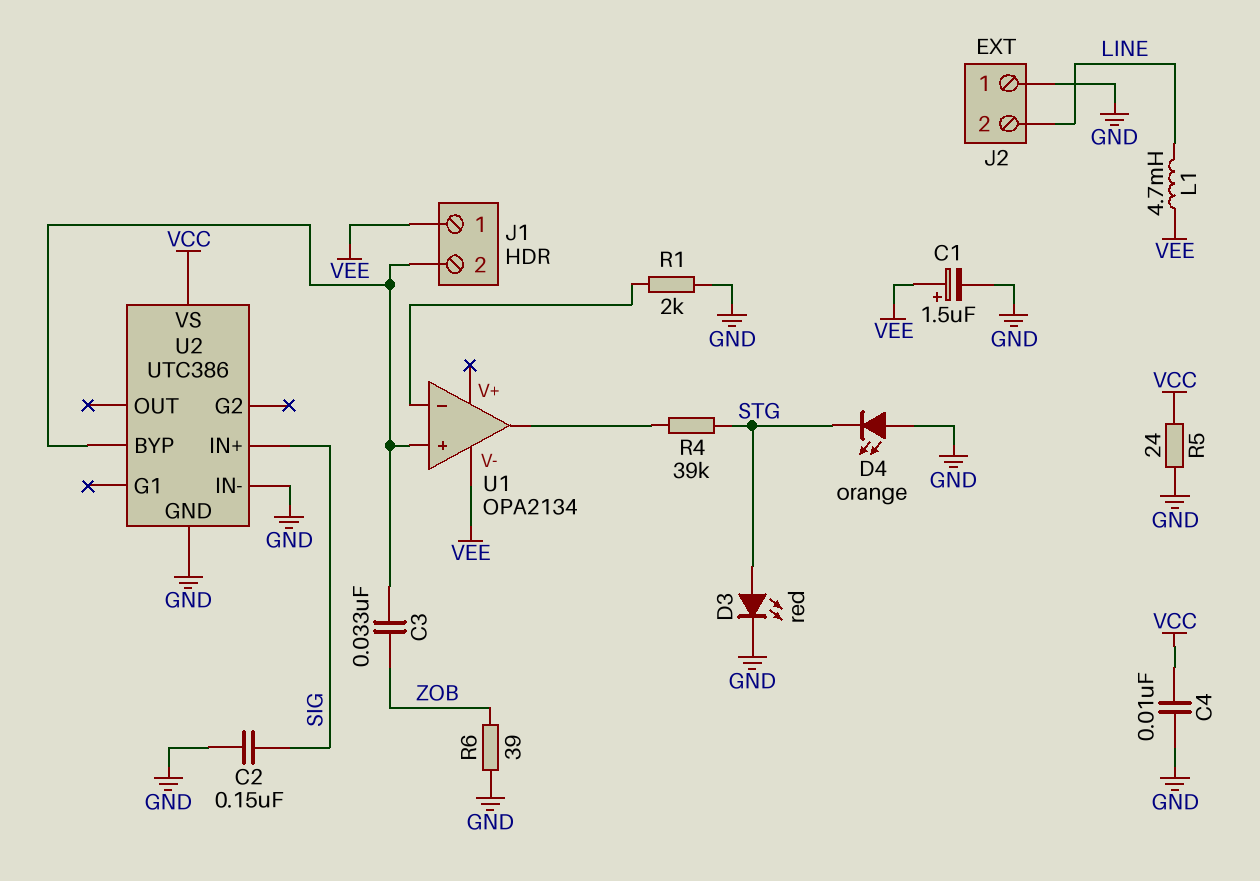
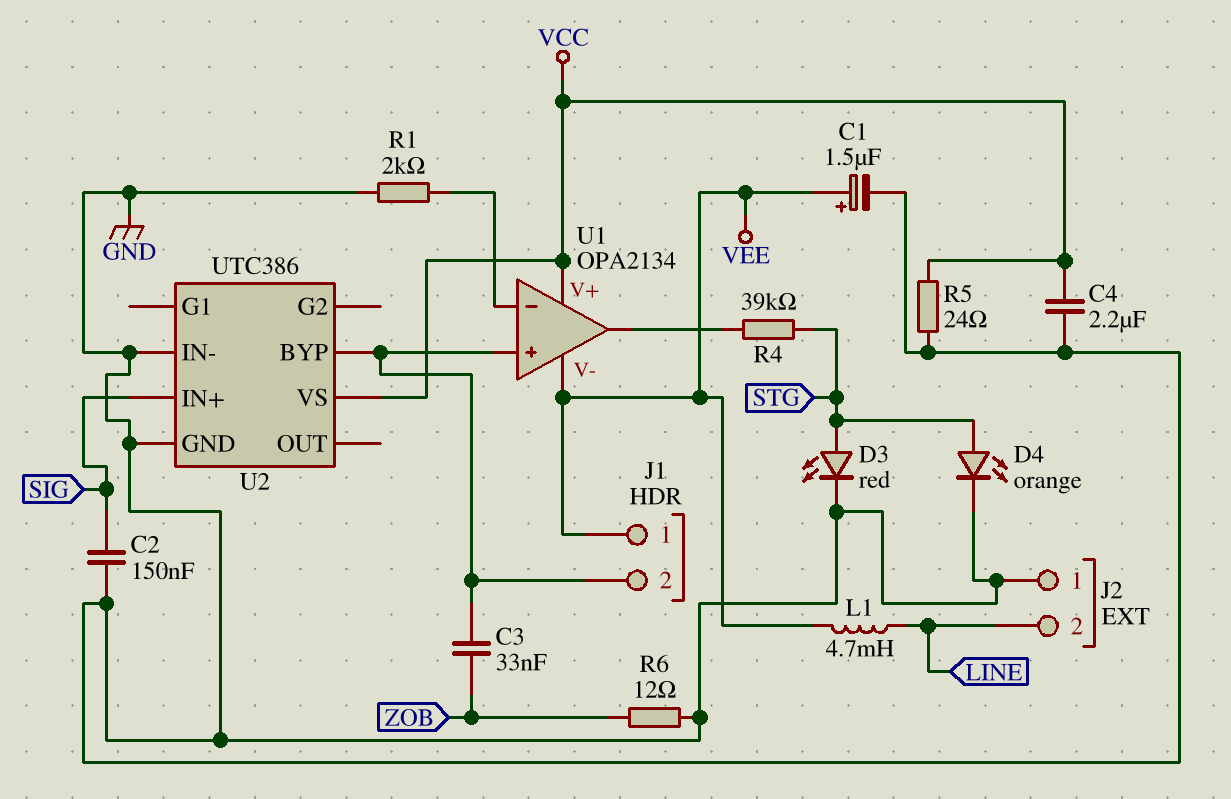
C4: 10nF (GND, VCC) -> 2.2uF (GND, VCC)
D4: LED orange (A GND, K STG) -> LED orange (A STG, K GND)
R6: 39 (GND, ZOB) -> 12 (GND, ZOB)
U1 pin V+: none -> VCC

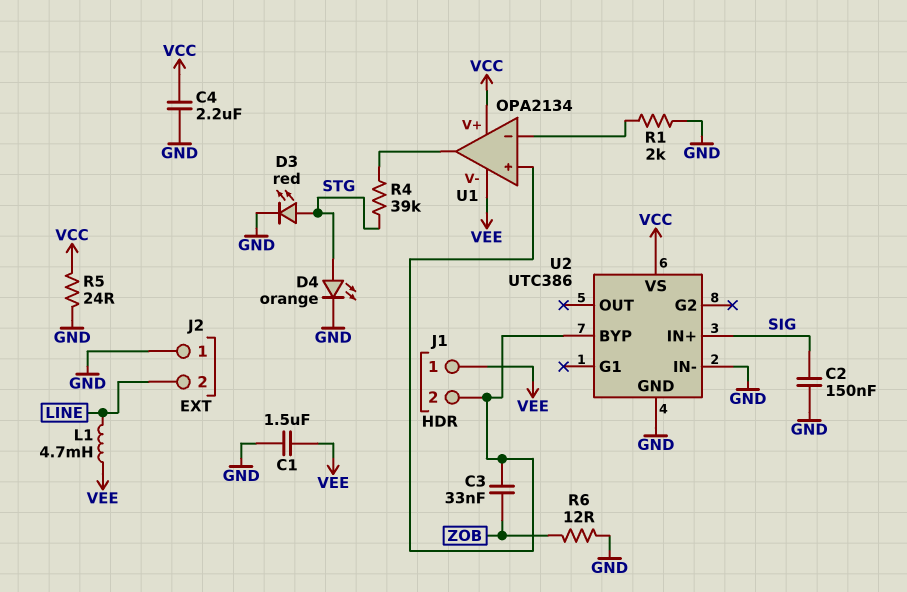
C1: 1.5uF (plus VEE, minus GND) -> 1.5uF (GND, VEE)

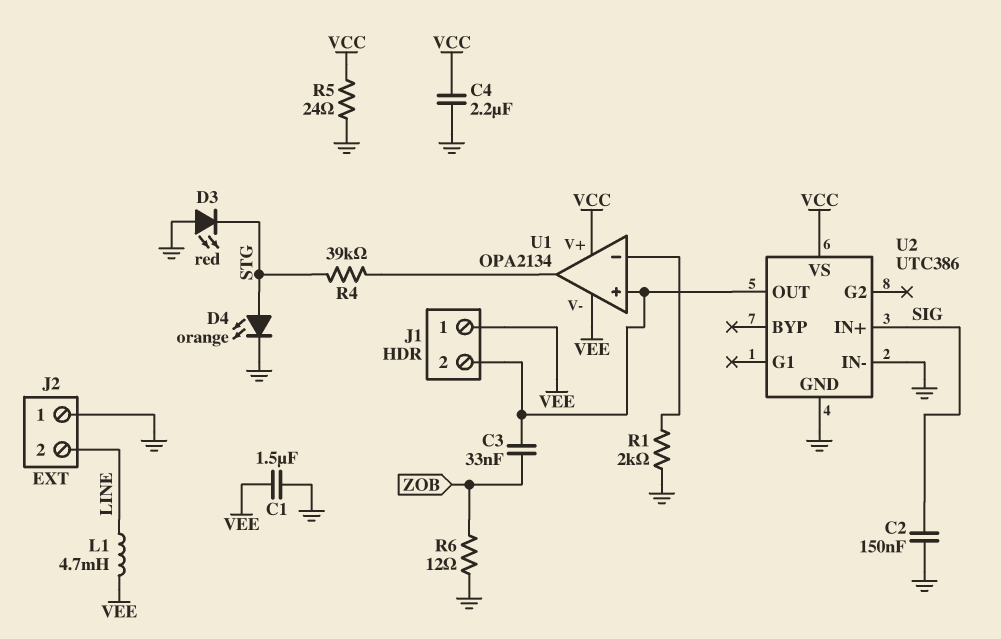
D3: LED red (A STG, K GND) -> LED red (A GND, K STG)
U2 pin BYP: J1/2 -> none
U2 pin OUT: none -> J1/2

